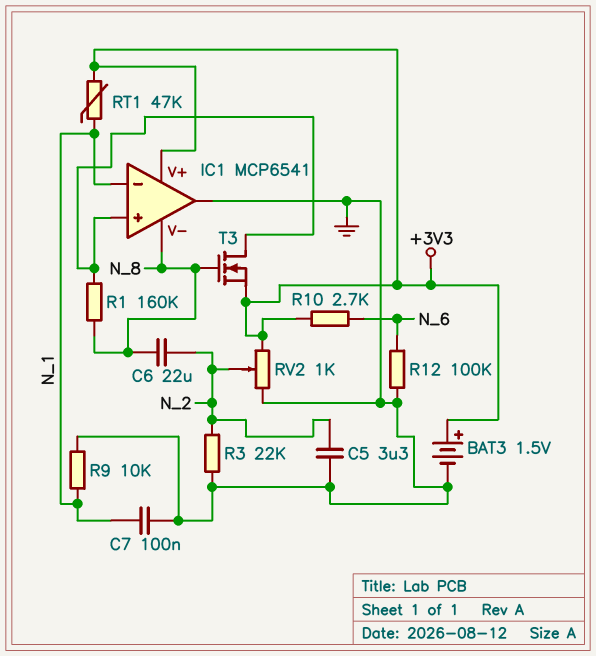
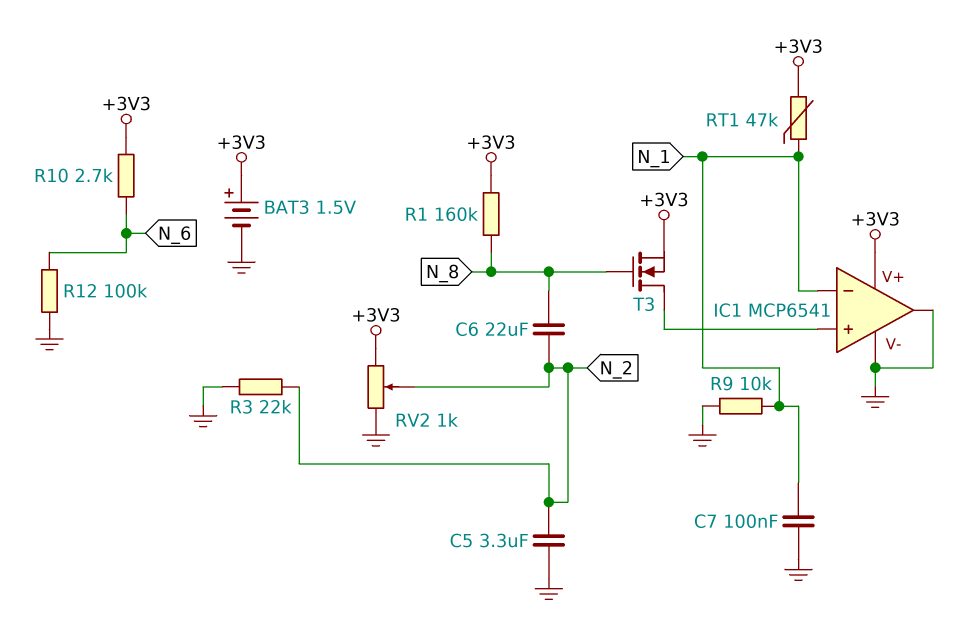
IC1 pin V-: N_8 -> GND
R1: 160k (IC1/in+, N_8) -> 160k (+3V3, N_8)

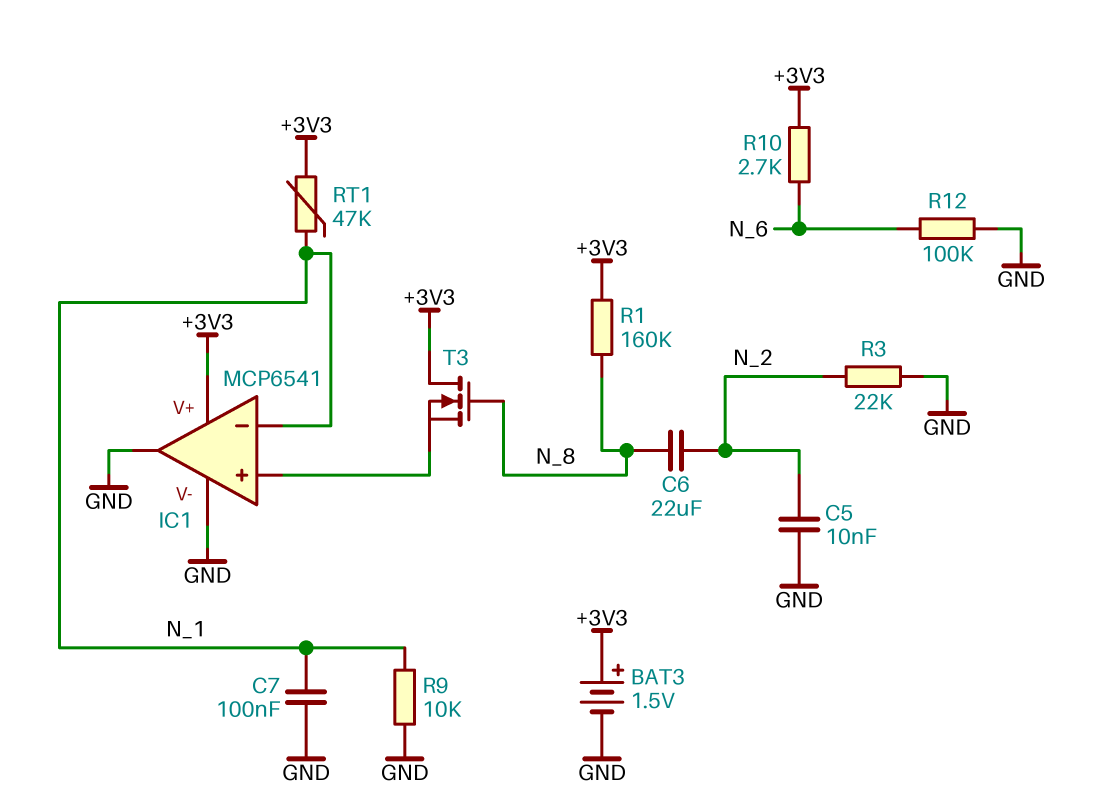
C5: 3.3uF (GND, N_2) -> 10nF (GND, N_2)
RV2: 1k (+3V3, GND, wiper N_2) -> none
T3: NMOS (G N_8, D IC1/in+, S +3V3) -> NMOS (G N_8, D +3V3, S IC1/in+)

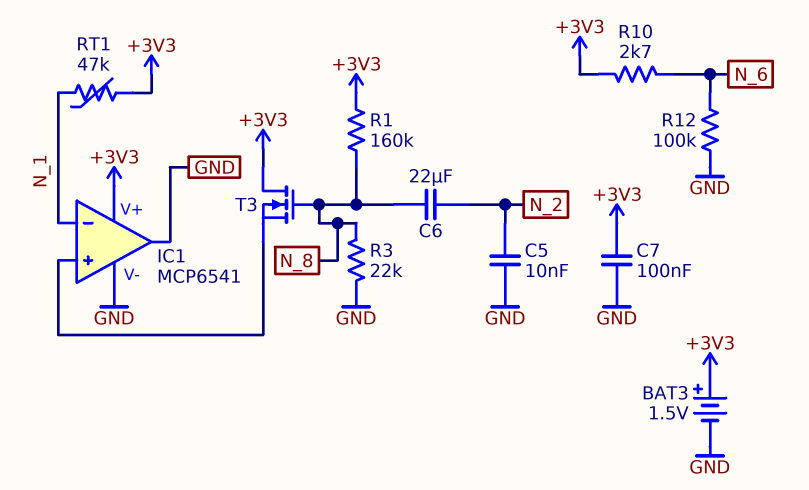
C7: 100nF (GND, N_1) -> 100nF (+3V3, GND)
R3: 22k (GND, N_2) -> 22k (GND, N_8)
R9: 10k (GND, N_1) -> none

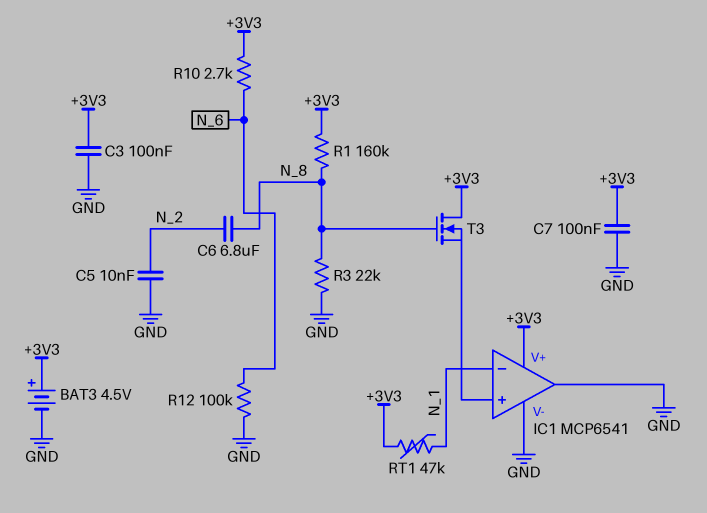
BAT3: 1.5V (plus +3V3, minus GND) -> 4.5V (plus +3V3, minus GND)
C3: none -> 100nF (+3V3, GND)
C6: 22uF (N_2, N_8) -> 6.8uF (N_2, N_8)

